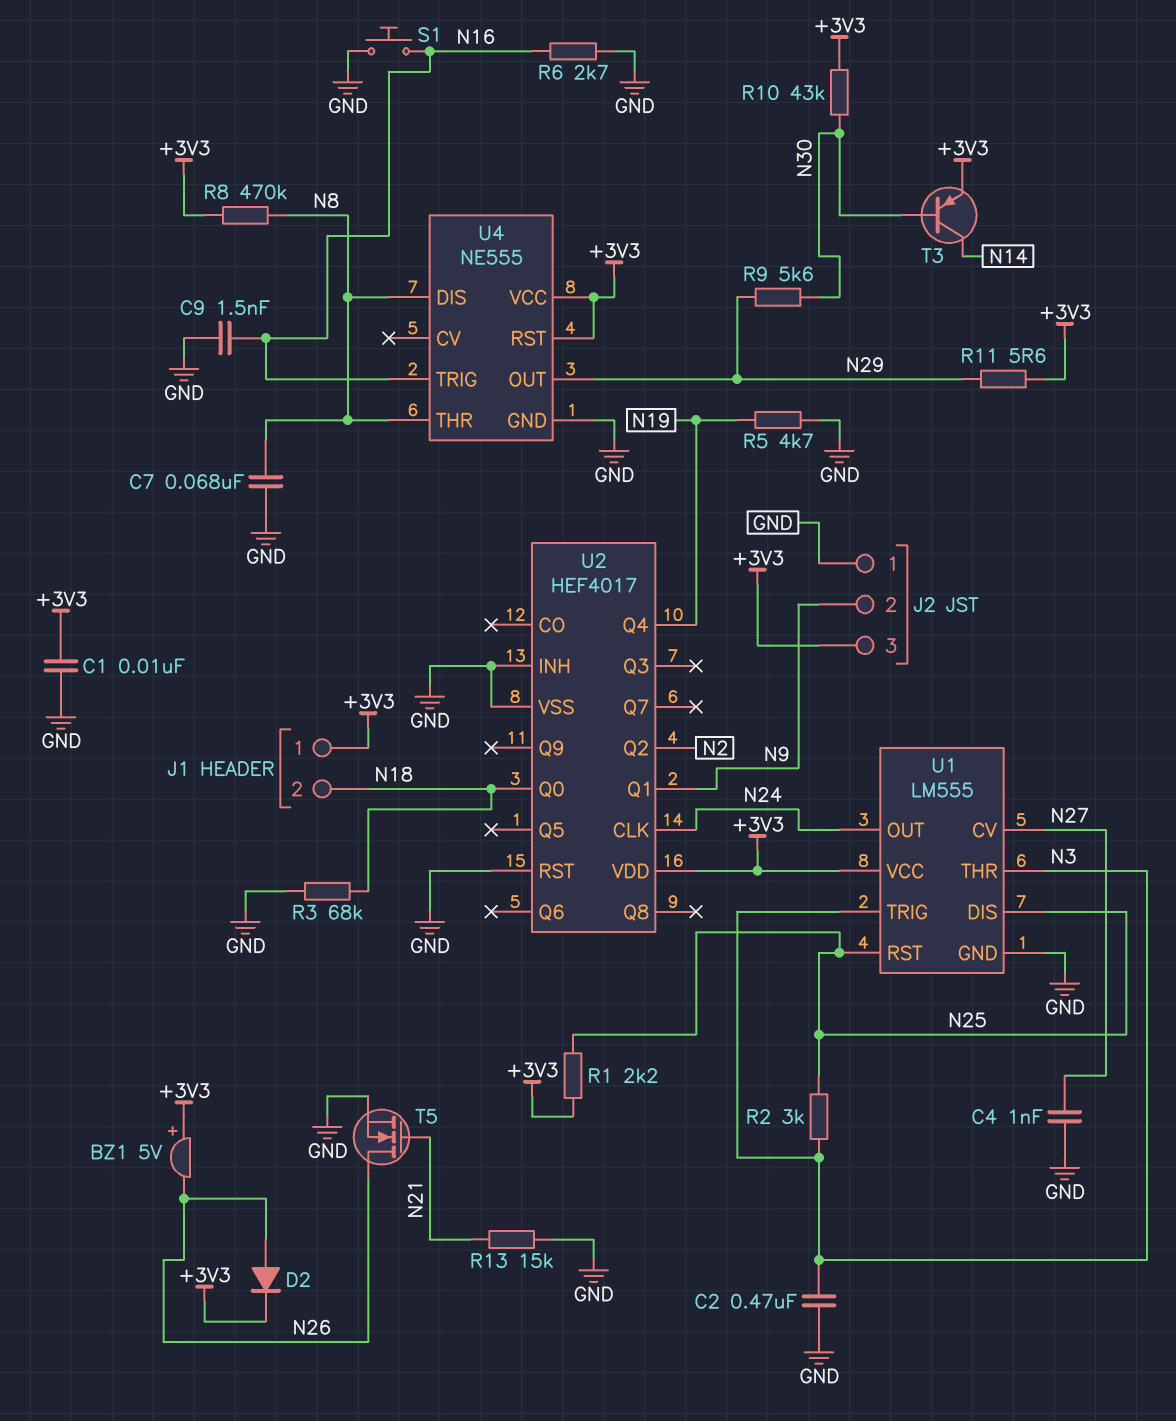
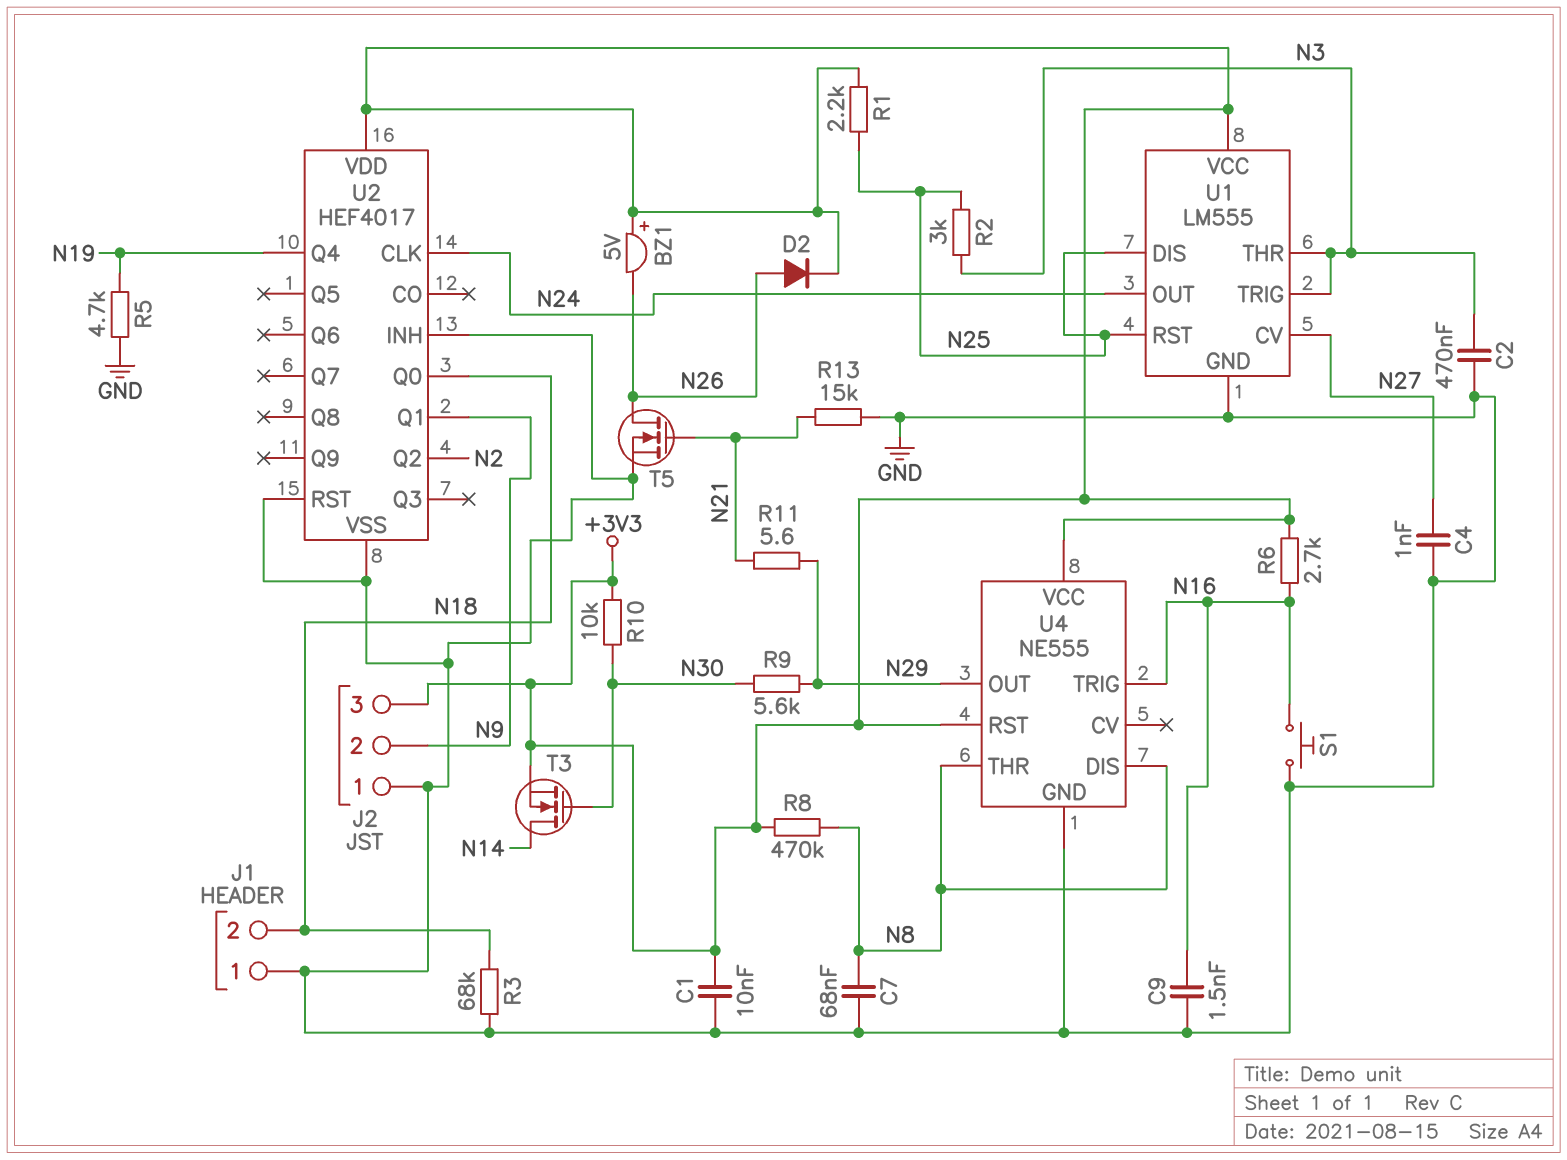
J1 pin 1: +3V3 -> GND
R6: 2.7k (GND, N16) -> 2.7k (+3V3, N16)
R10: 43k (+3V3, N30) -> 10k (+3V3, N30)
R11: 5.6 (+3V3, N29) -> 5.6 (N21, N29)
T3: PNP (B N30, C N14, E +3V3) -> NMOS (G N30, D N14, S +3V3)

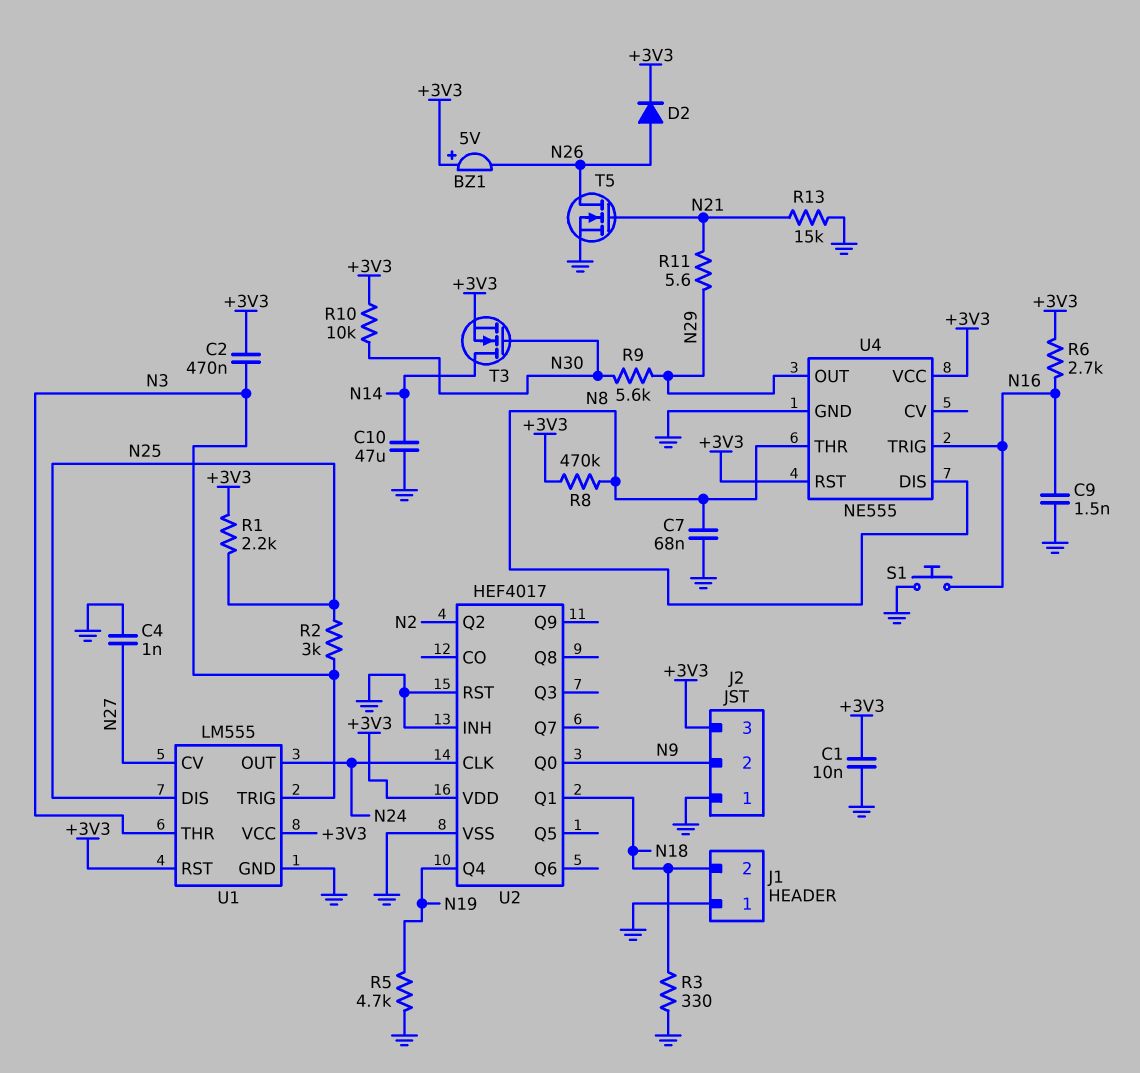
C2: 470nF (GND, N3) -> 470nF (+3V3, N3)
C10: none -> 47uF (GND, N14)
R3: 68k (GND, N18) -> 330 (GND, N18)
U1 pin RST: N25 -> +3V3
U2 pin Q0: N18 -> N9
U2 pin Q1: N9 -> N18

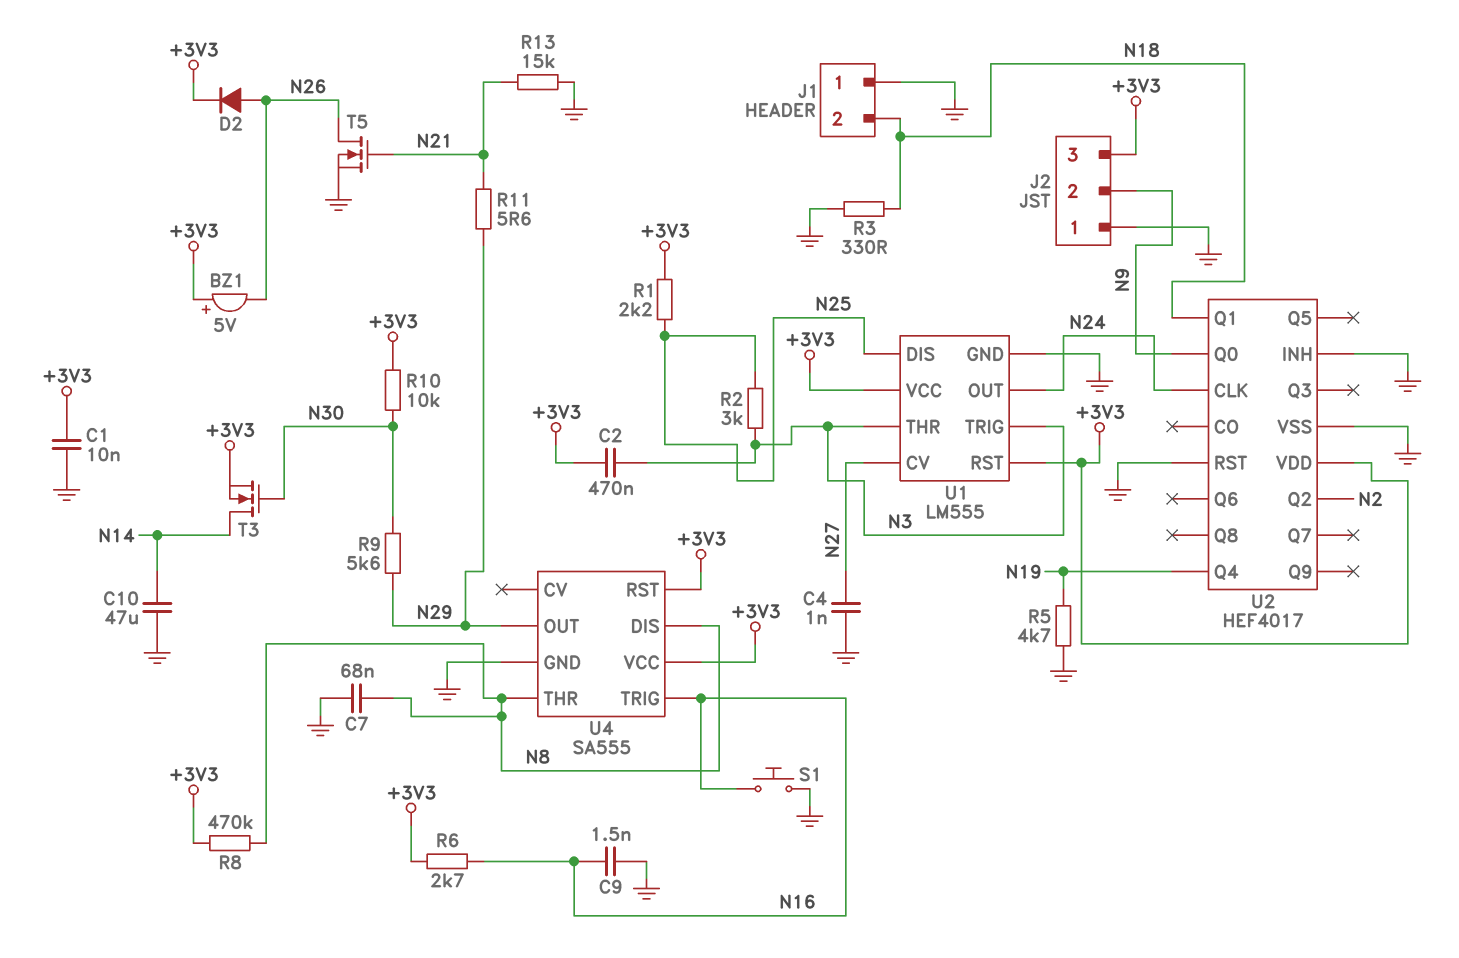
U4: NE555 -> SA555

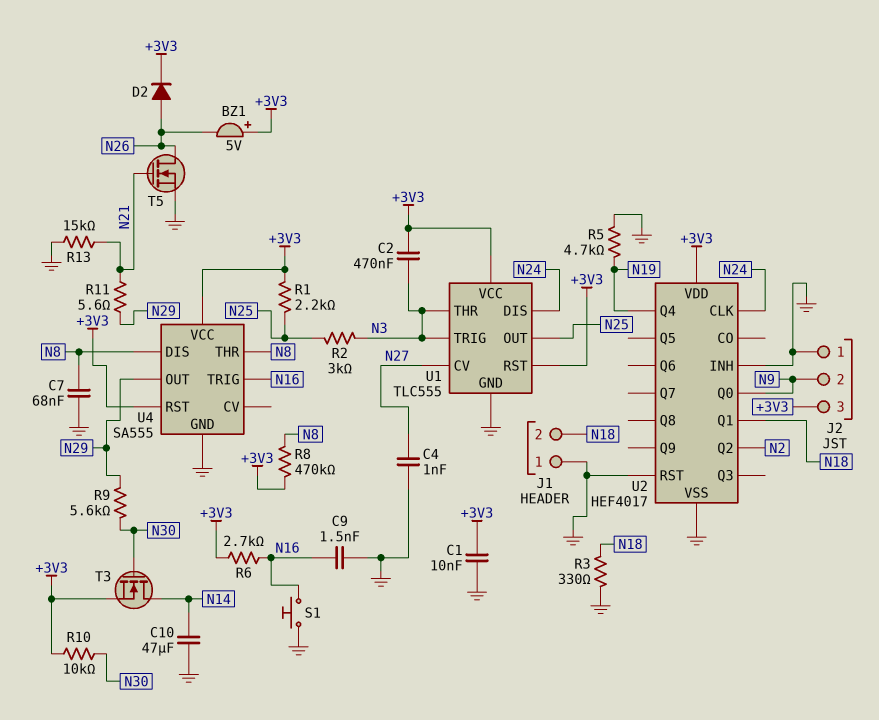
U1: LM555 -> TLC555
U1 pin DIS: N25 -> N24
U1 pin OUT: N24 -> N25

